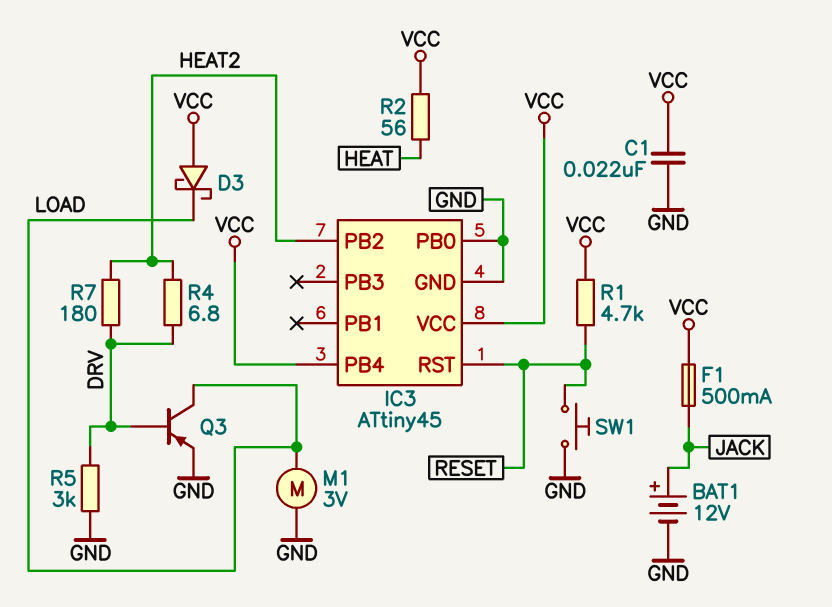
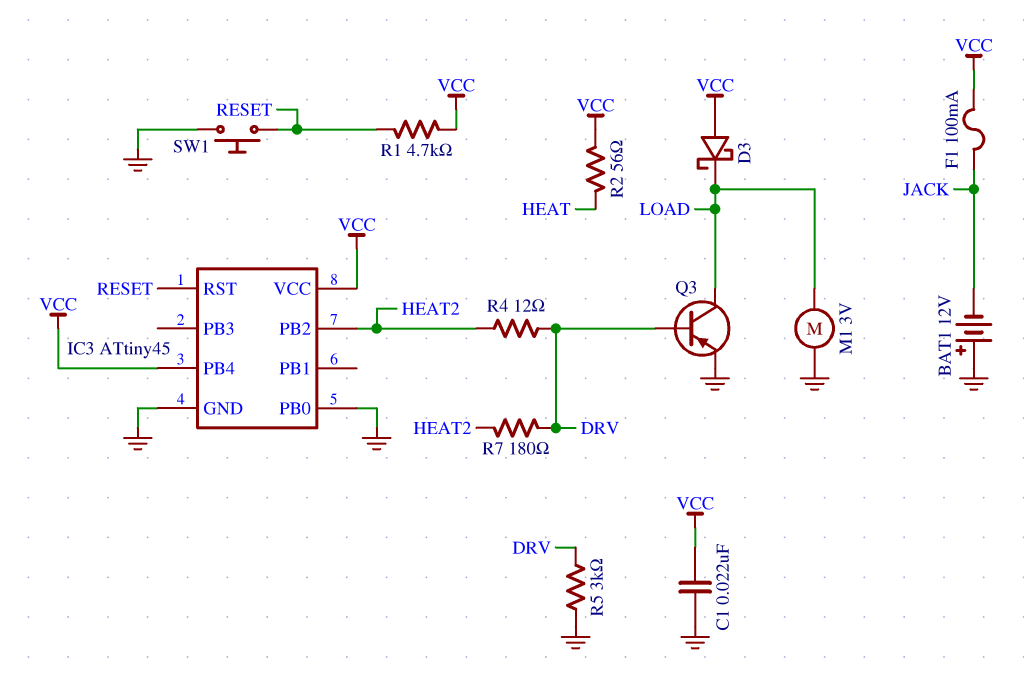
BAT1: 12V (plus JACK, minus GND) -> 12V (plus GND, minus JACK)
F1: 500mA (JACK, VCC) -> 100mA (JACK, VCC)
R4: 6.8 (DRV, HEAT2) -> 12 (DRV, HEAT2)

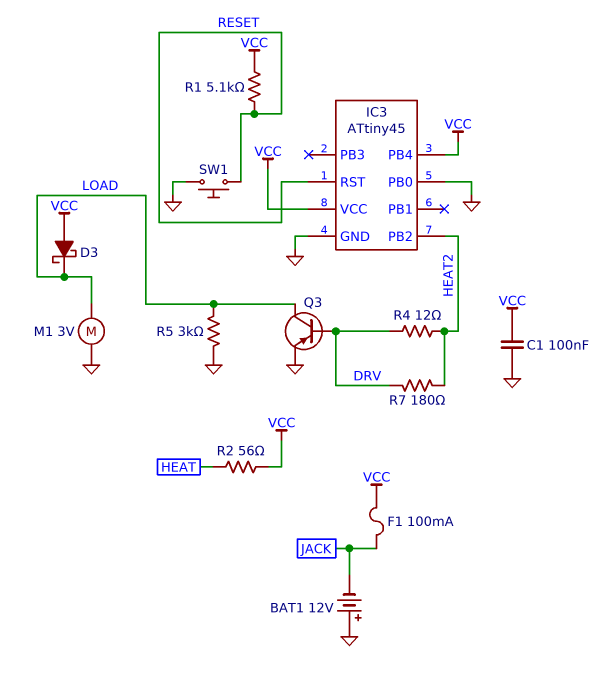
C1: 22nF (GND, VCC) -> 100nF (GND, VCC)
R1: 4.7k (RESET, VCC) -> 5.1k (RESET, VCC)
R5: 3k (DRV, GND) -> 3k (GND, LOAD)

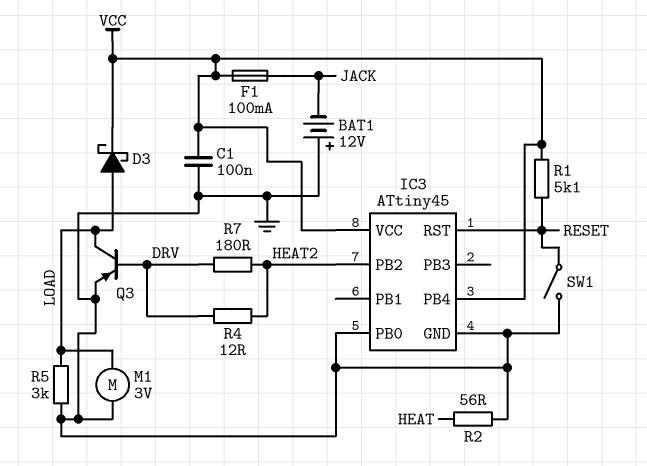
D3: schottky (A VCC, K LOAD) -> schottky (A LOAD, K VCC)
R2: 56 (HEAT, VCC) -> 56 (GND, HEAT)
SW1: button (GND, RESET) -> switch (GND, RESET)

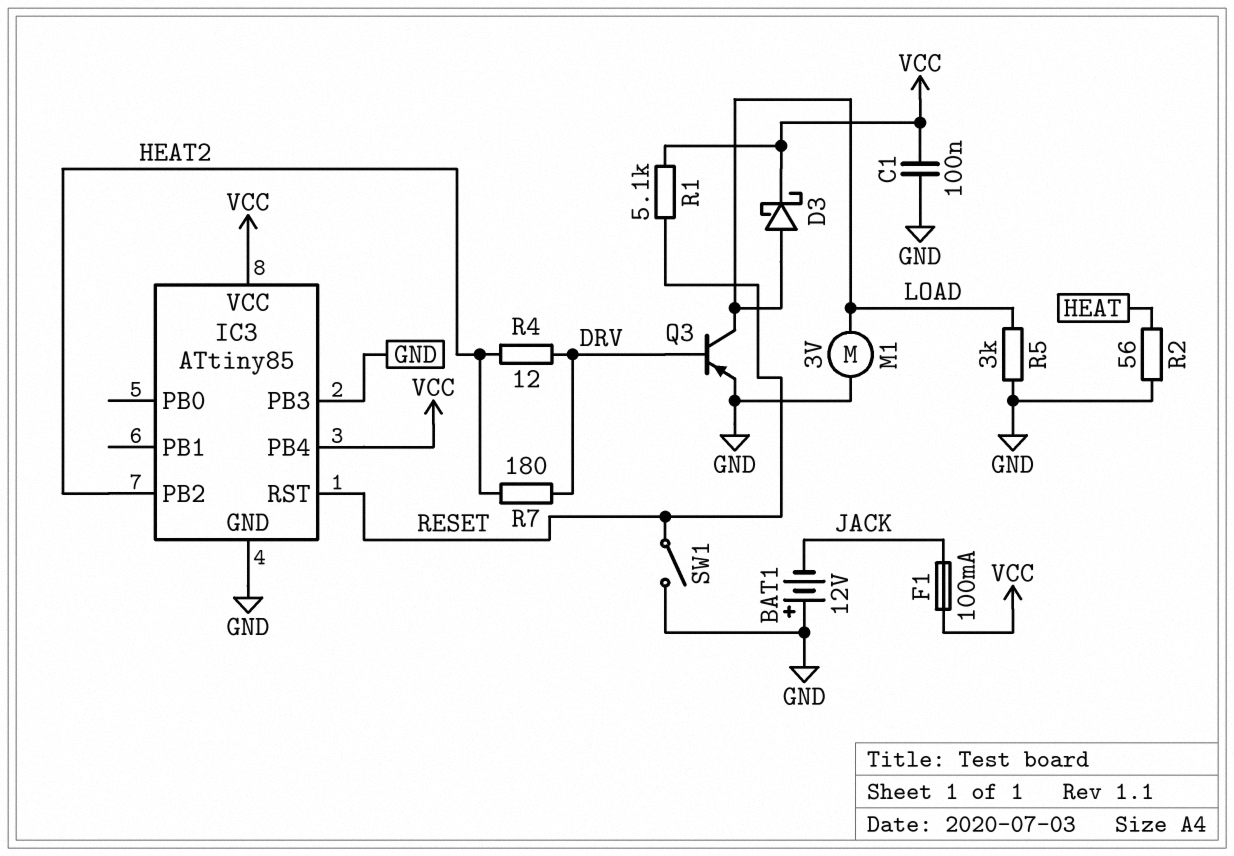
IC3: ATtiny45 -> ATtiny85
IC3 pin PB0: GND -> none
IC3 pin PB3: none -> GND

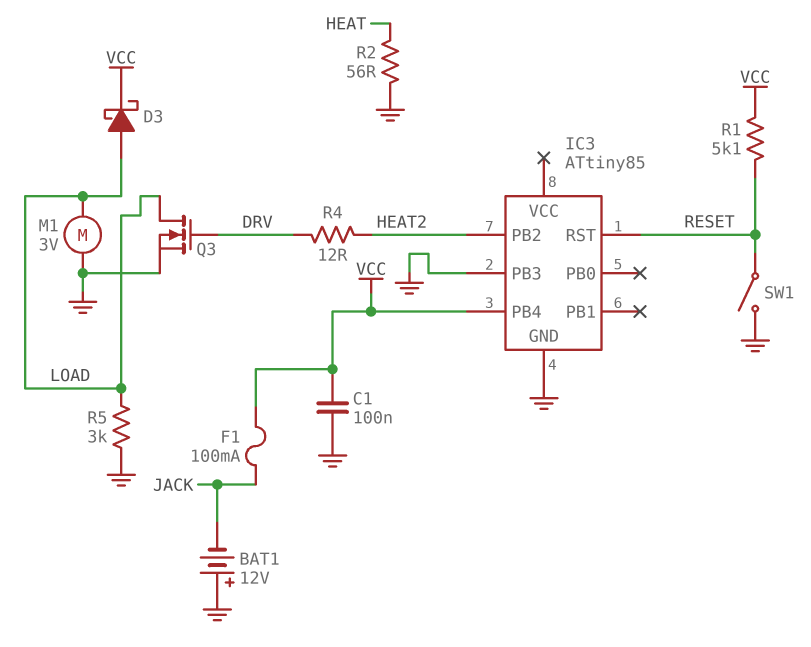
IC3 pin VCC: VCC -> none
Q3: PNP (B DRV, C LOAD, E GND) -> NMOS (G DRV, D LOAD, S GND)
R7: 180 (DRV, HEAT2) -> none

